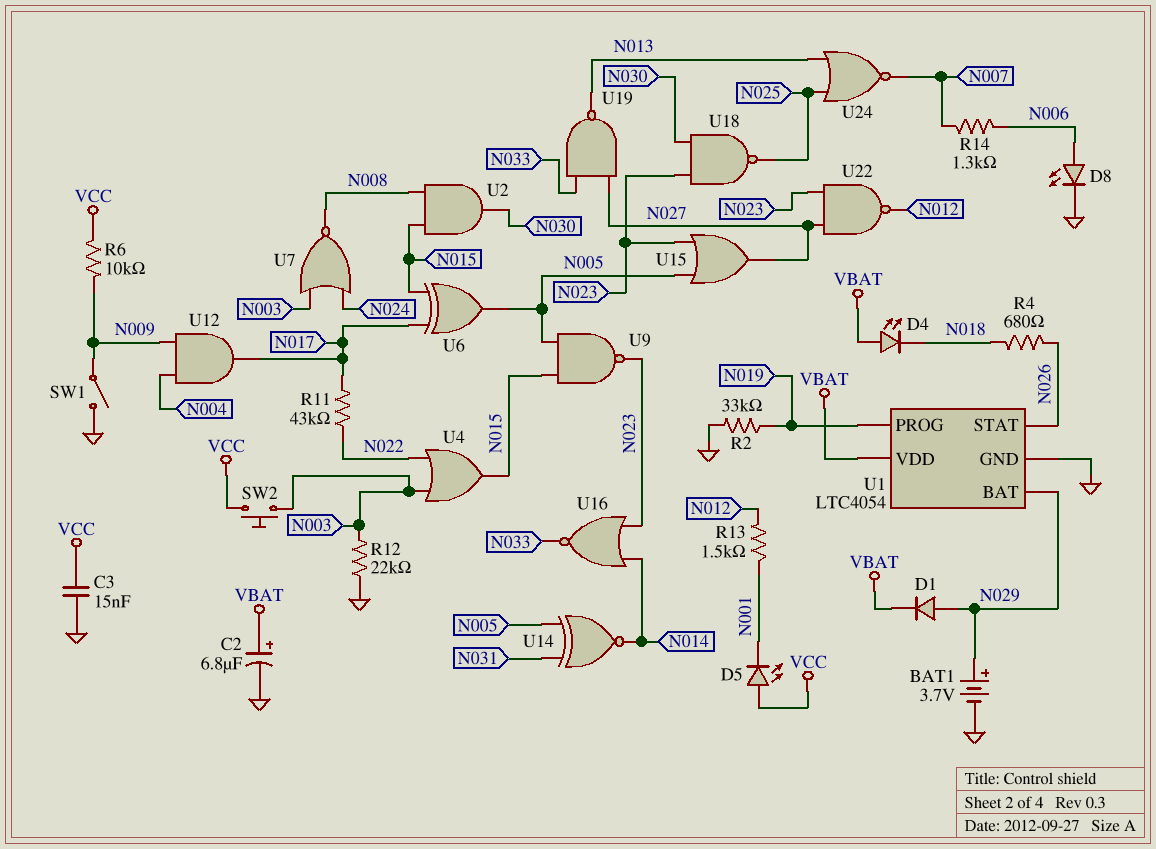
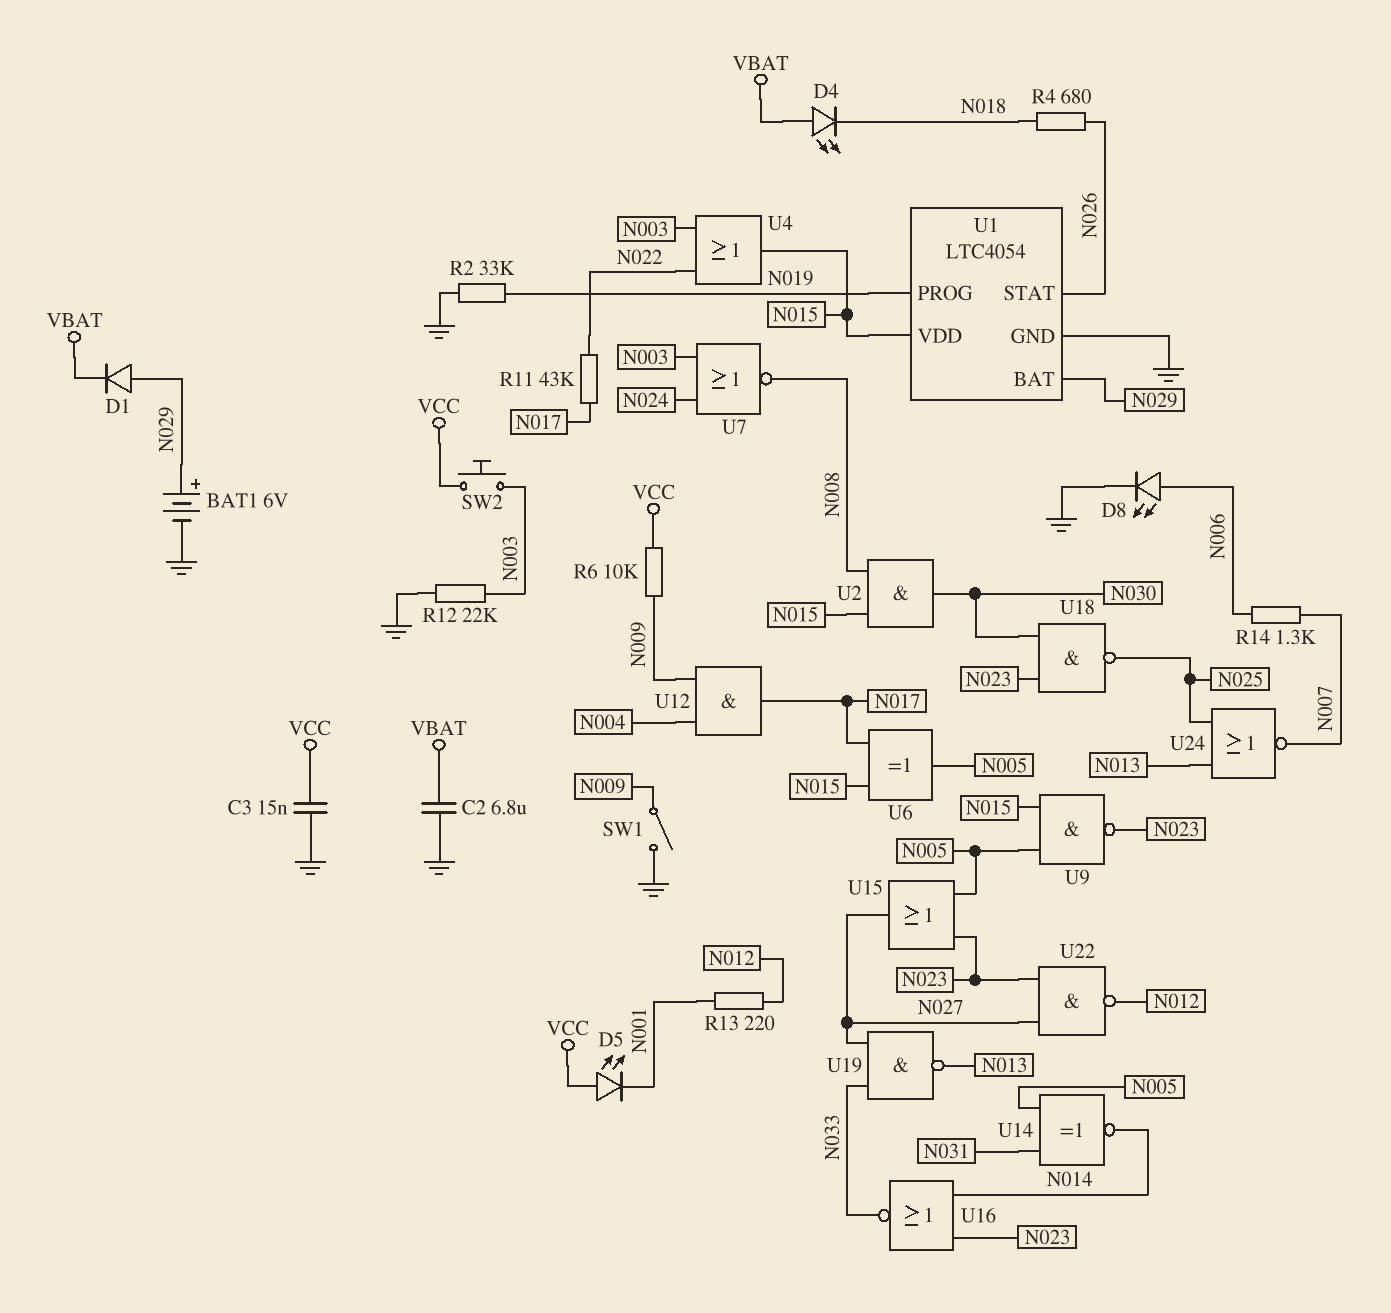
BAT1: 3.7V (plus N029, minus GND) -> 6V (plus N029, minus GND)
C2: 6.8uF (plus VBAT, minus GND) -> 6.8uF (GND, VBAT)
R13: 1.5k (N001, N012) -> 220 (N001, N012)
U1 pin VDD: VBAT -> N015

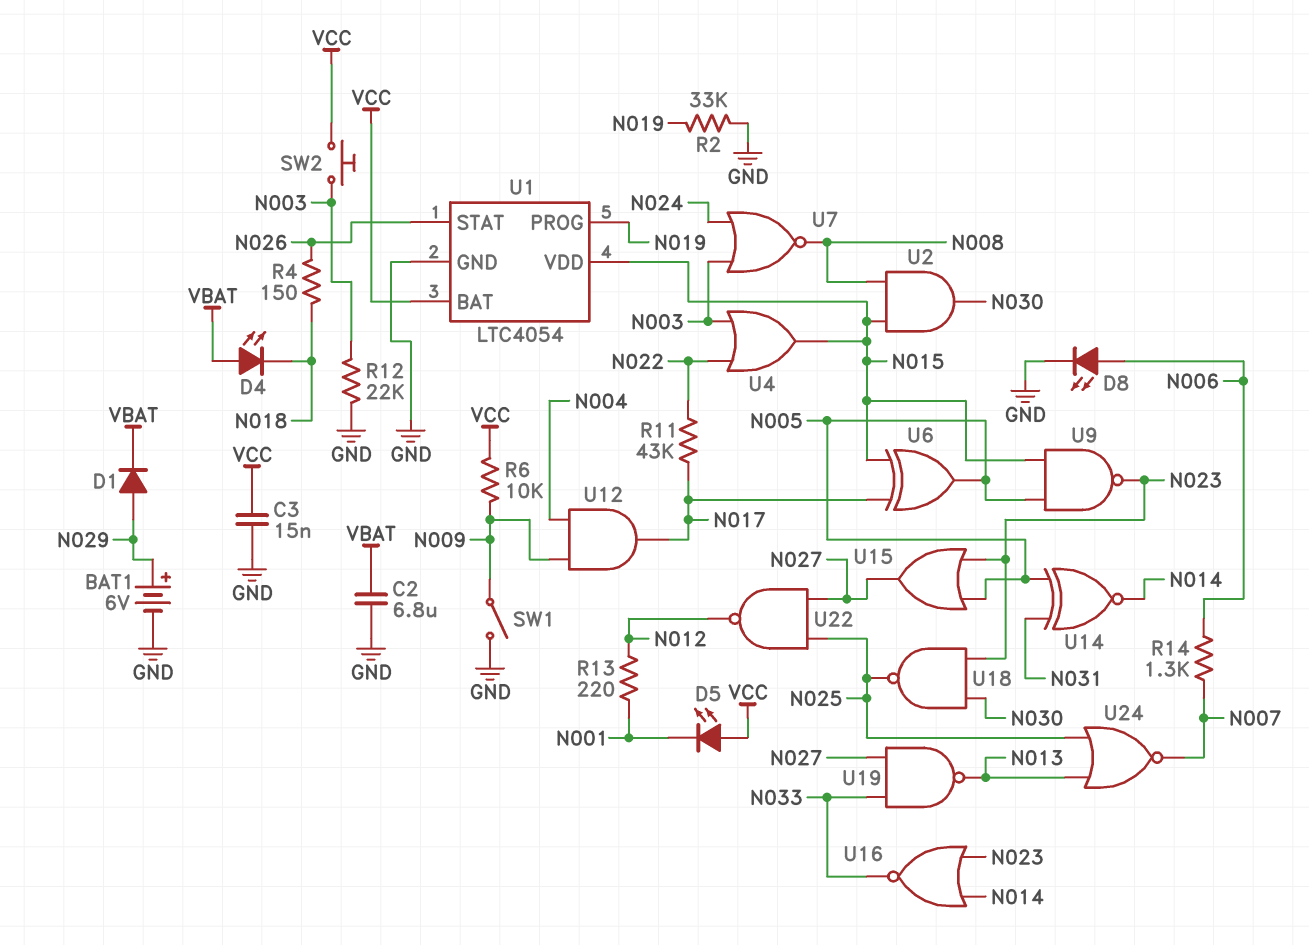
R4: 680 (N018, N026) -> 150 (N018, N026)
U1 pin BAT: N029 -> VCC
U22: NAND (in N023, in N027, out N012) -> NAND (in N025, in N027, out N012)

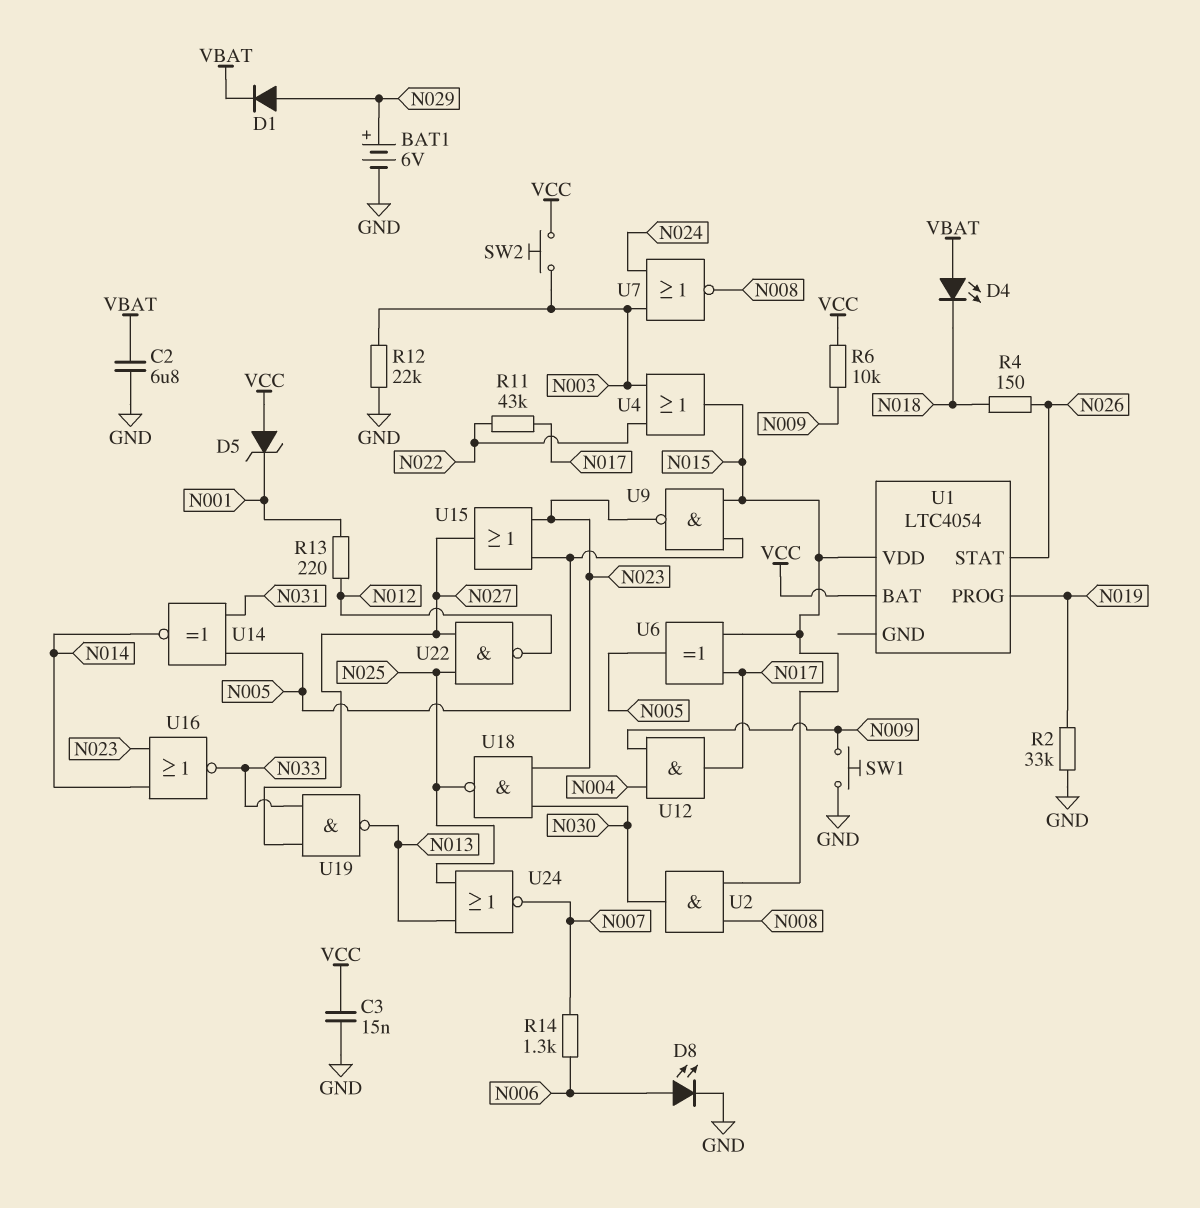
D5: LED (A VCC, K N001) -> zener (A VCC, K N001)
SW1: switch (GND, N009) -> button (GND, N009)
U1 pin GND: GND -> none

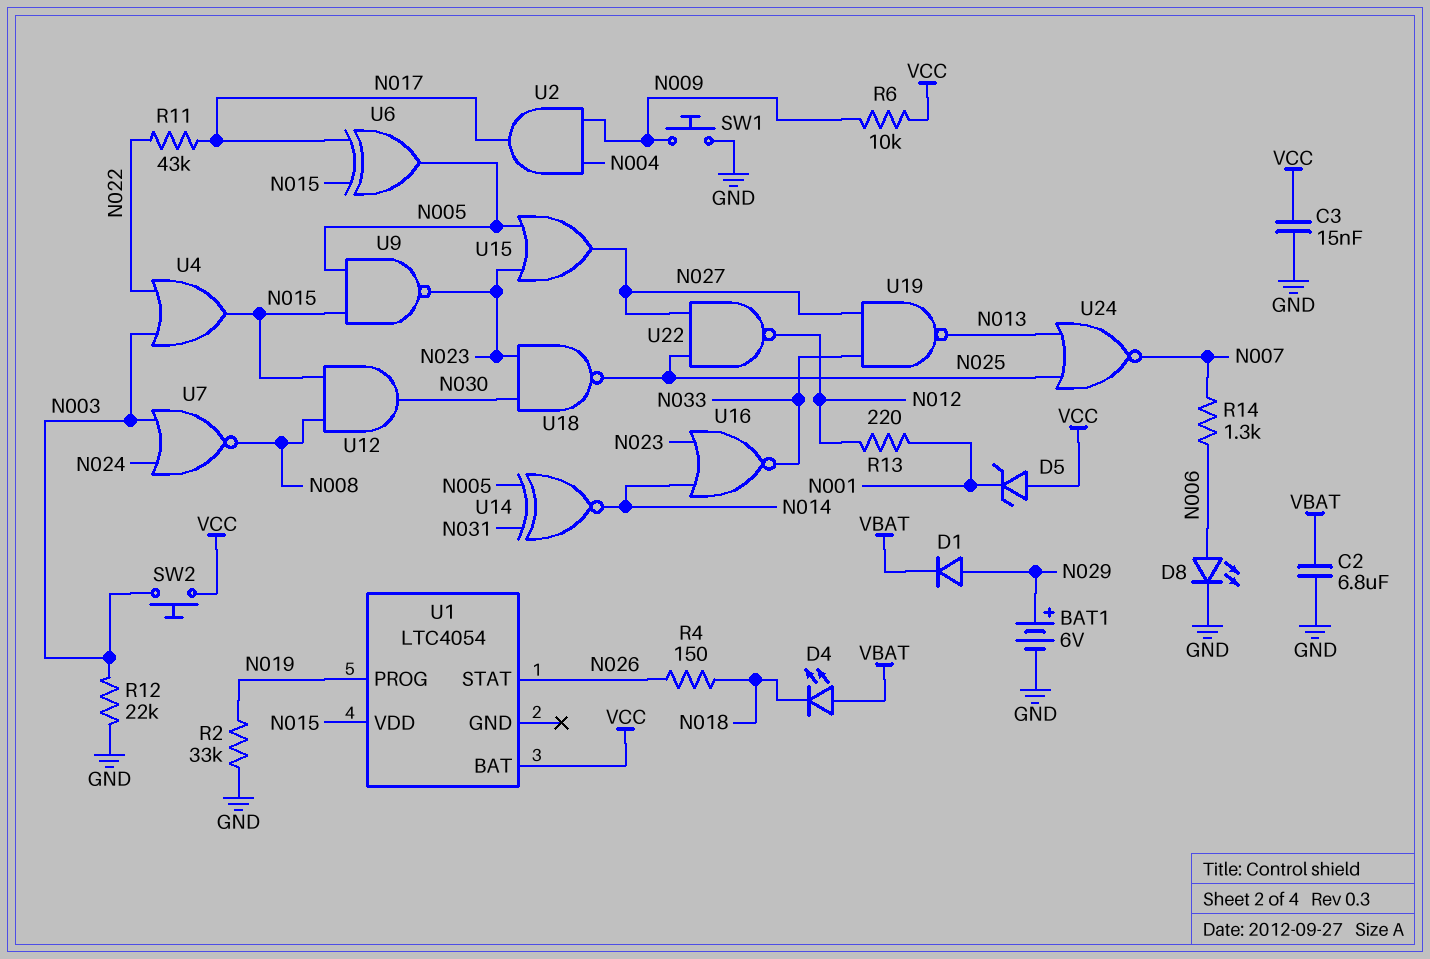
U2: AND (in N008, in N015, out N030) -> AND (in N004, in N009, out N017)
U12: AND (in N004, in N009, out N017) -> AND (in N008, in N015, out N030)

